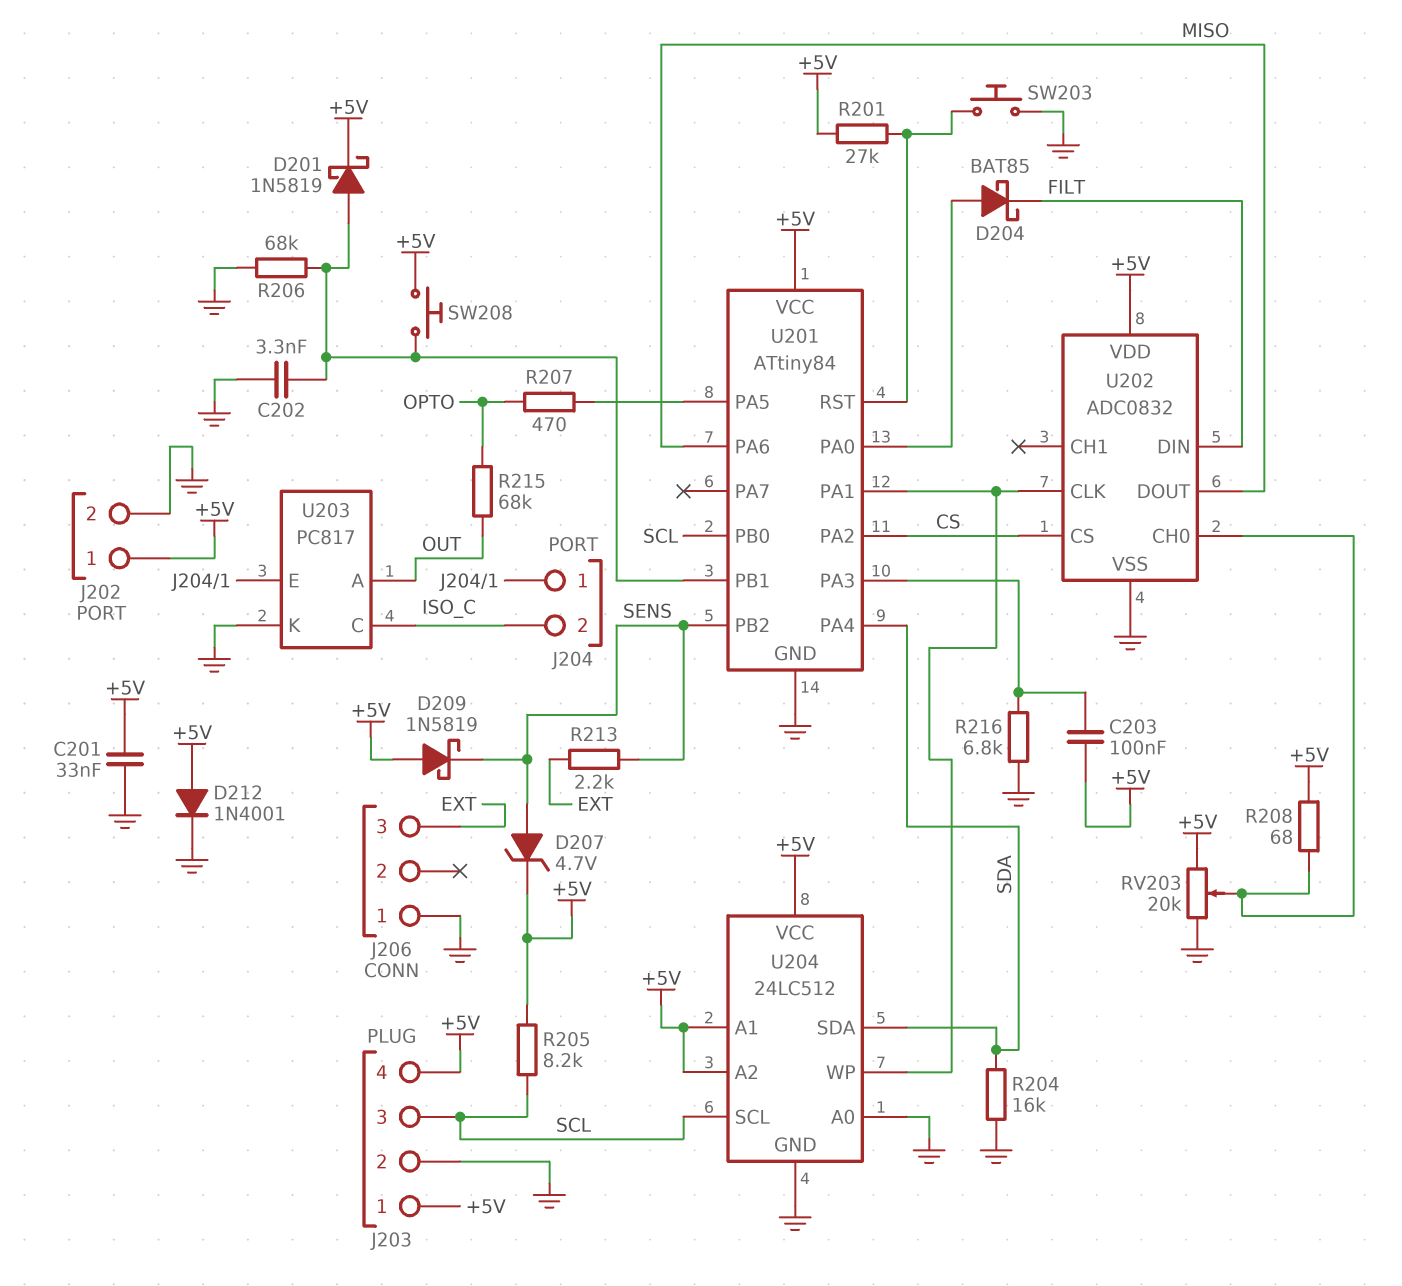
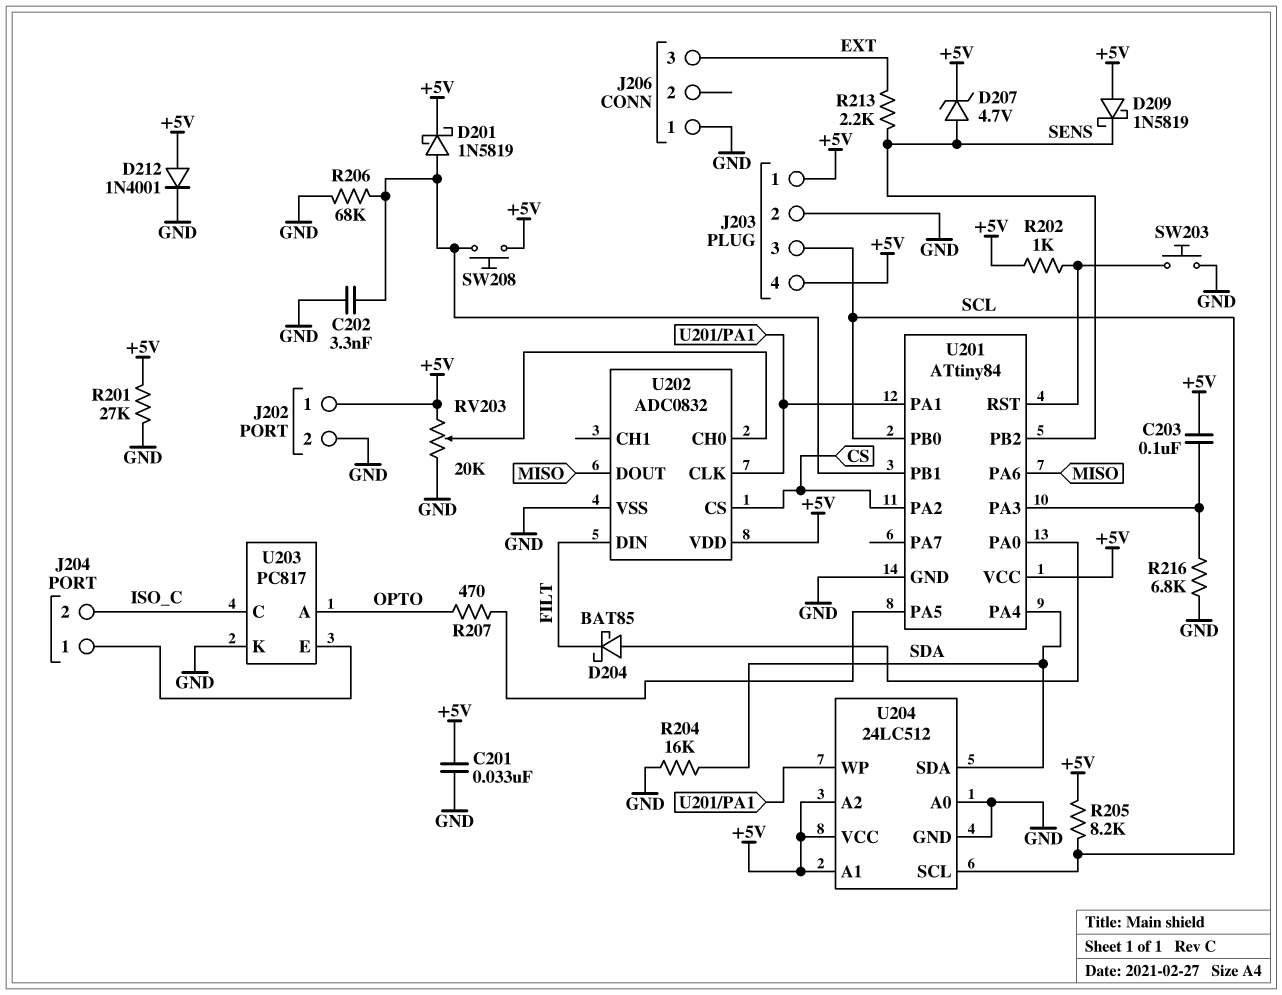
R201: 27k (+5V, U201/RST) -> 27k (+5V, GND)
R202: none -> 1k (+5V, U201/RST)
R208: 68 (+5V, U202/CH0) -> none
R215: 68k (OPTO, OUT) -> none
U203 pin A: OUT -> OPTO

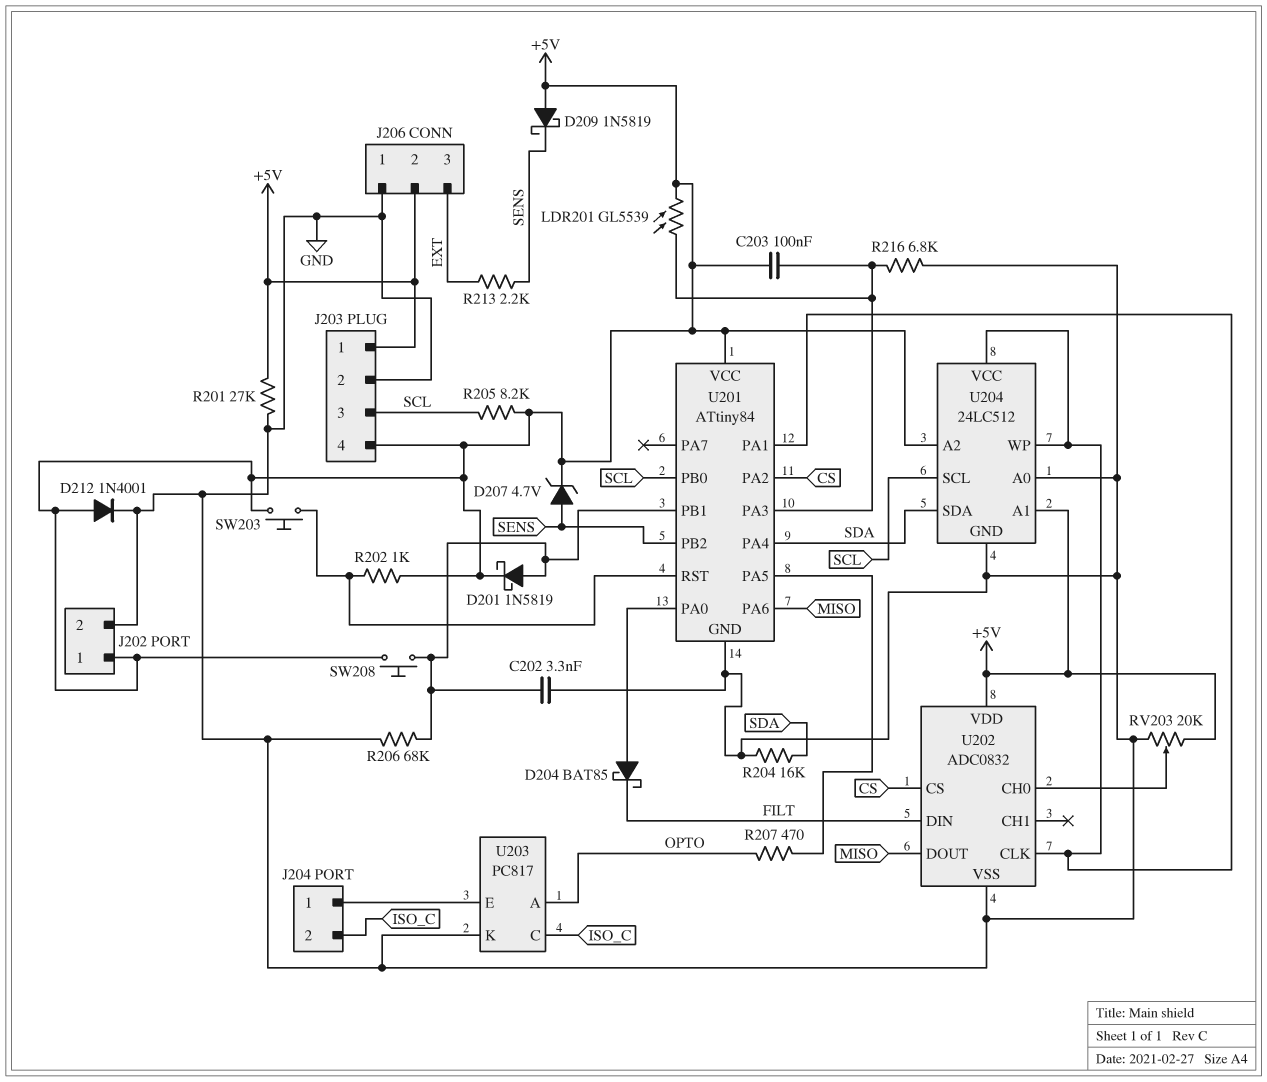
C201: 33nF (+5V, GND) -> none
J206 pin 2: none -> +5V
LDR201: none -> GL5539 (+5V, U201/PA3)
SW203: button (GND, U201/RST) -> button (+5V, U201/RST)
U204 pin VCC: +5V -> U201/PA1

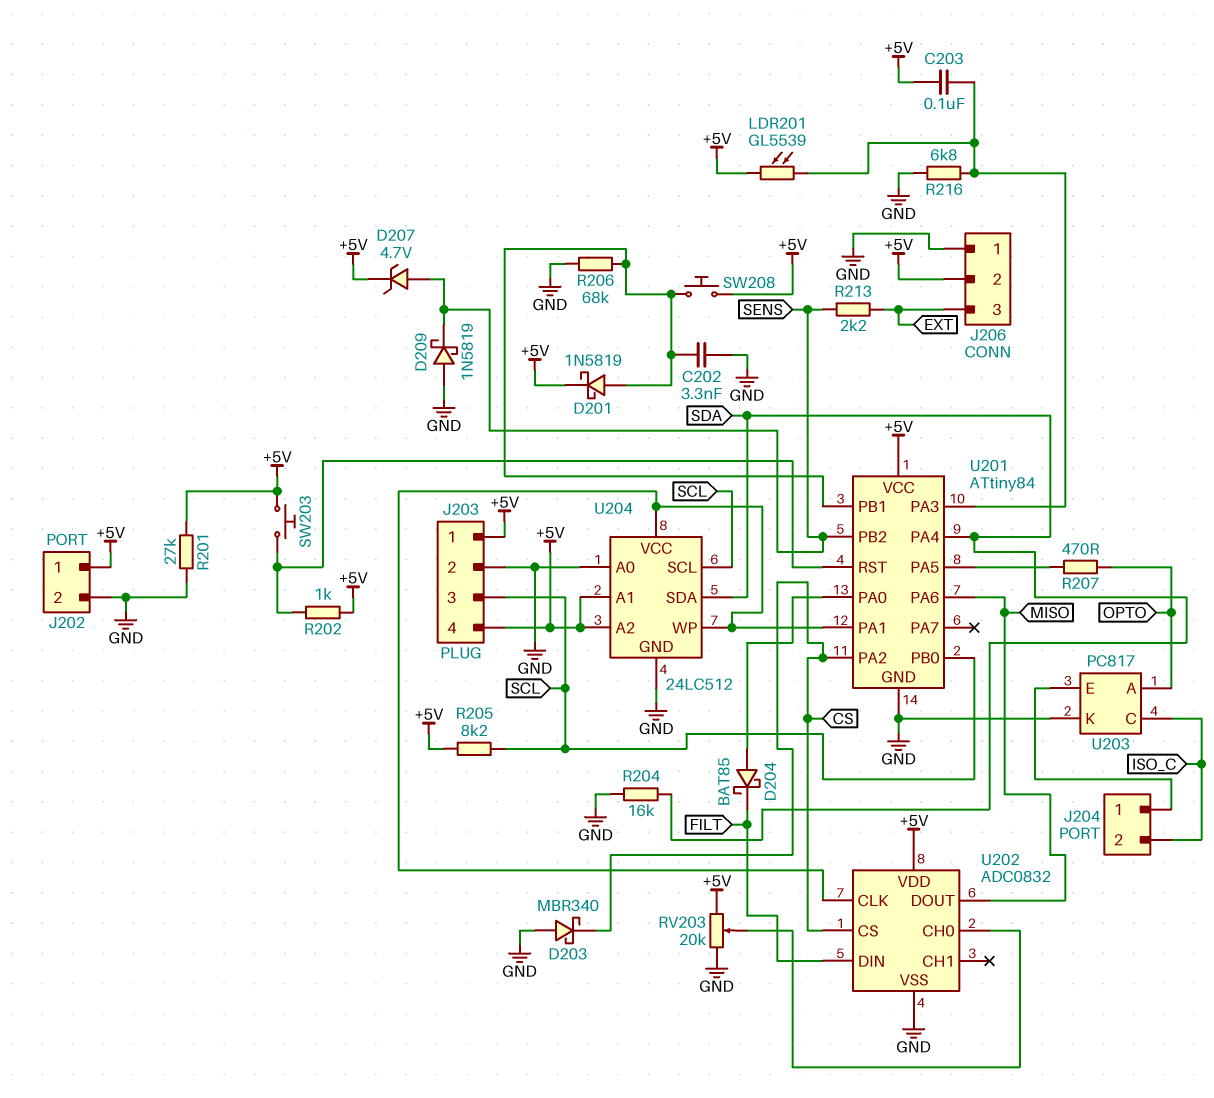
D203: none -> schottky MBR340 (A GND, K CS)
D209: schottky 1N5819 (A +5V, K SENS) -> schottky 1N5819 (A GND, K SENS)
D212: diode 1N4001 (A +5V, K GND) -> none

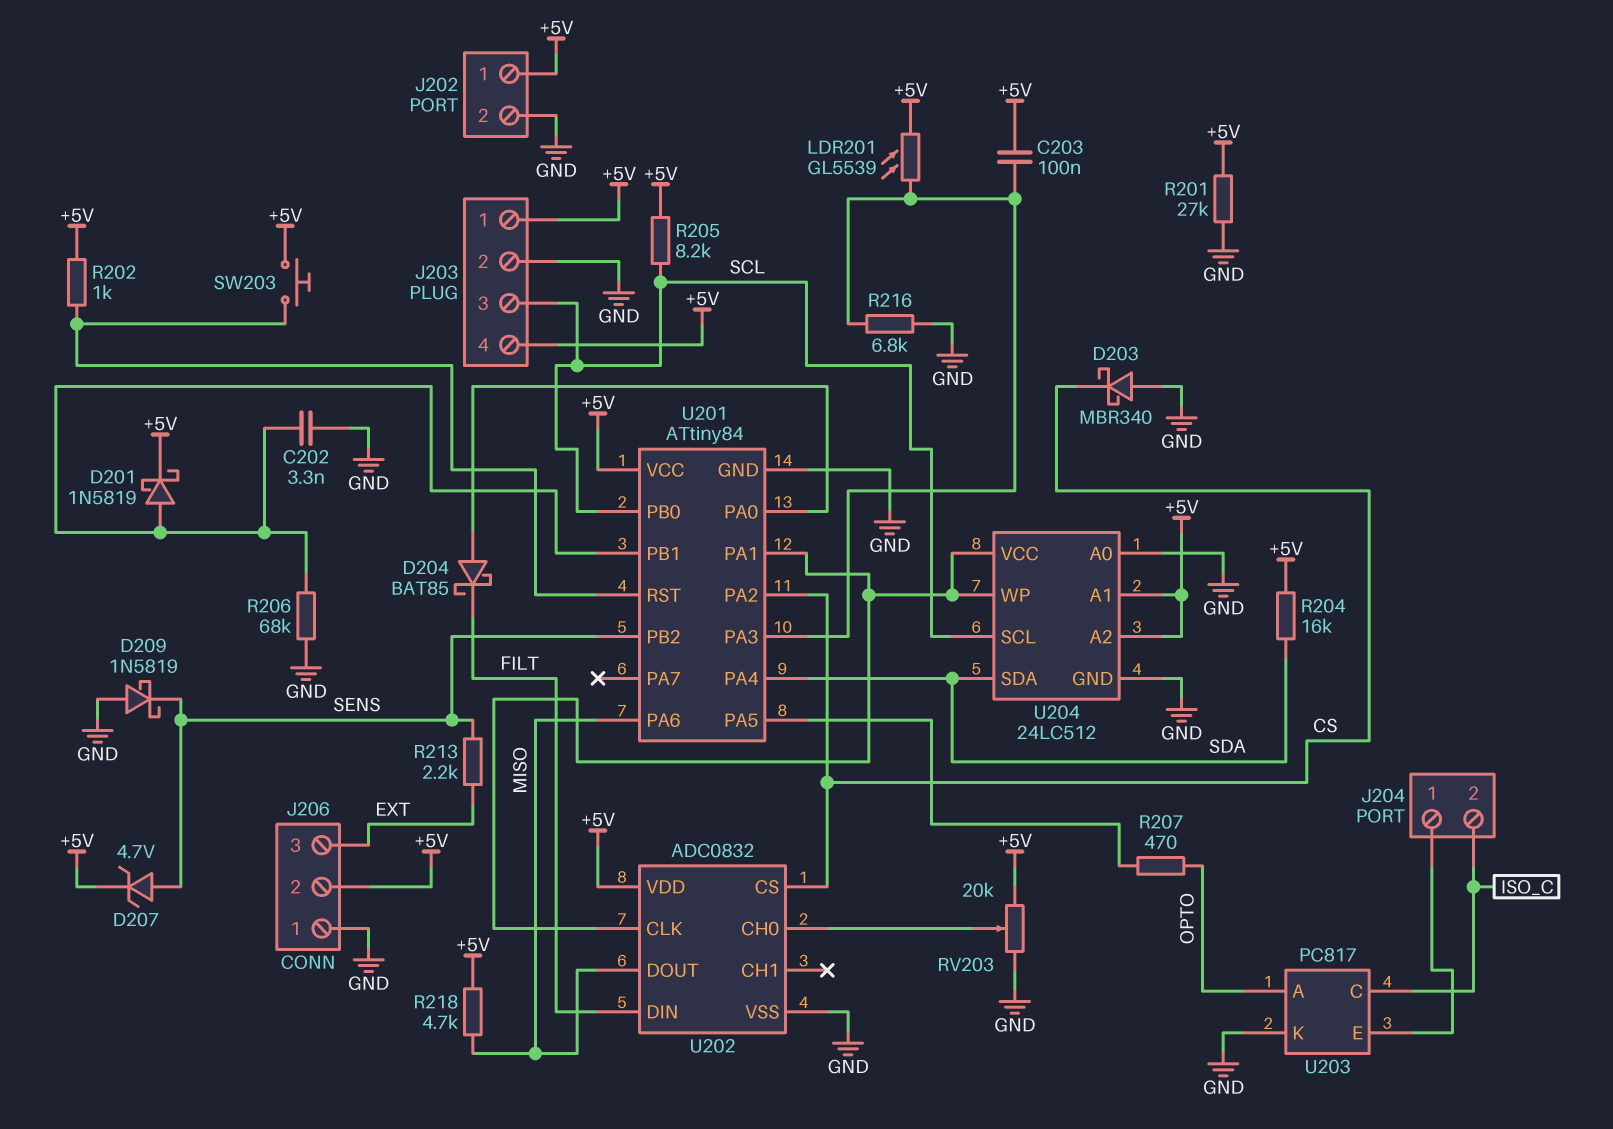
R204: 16k (GND, SDA) -> 16k (+5V, SDA)
R218: none -> 4.7k (+5V, MISO)
SW208: button (+5V, U201/PB1) -> none

